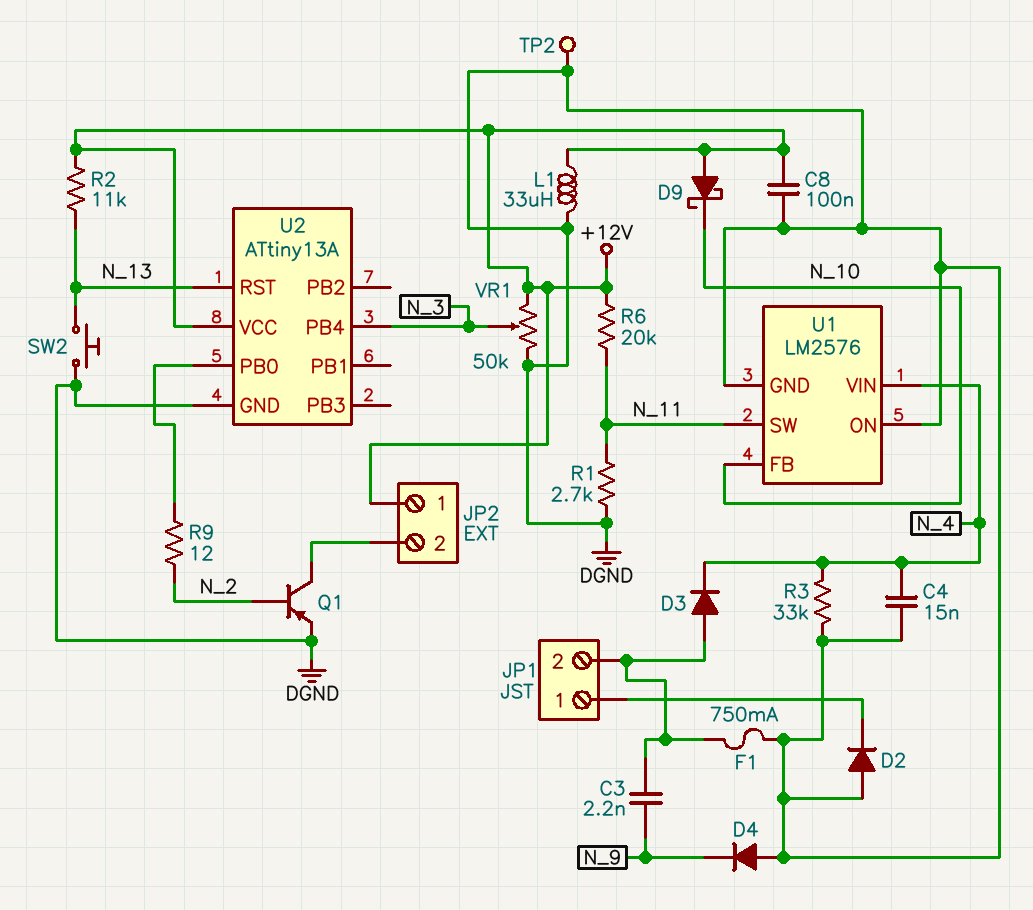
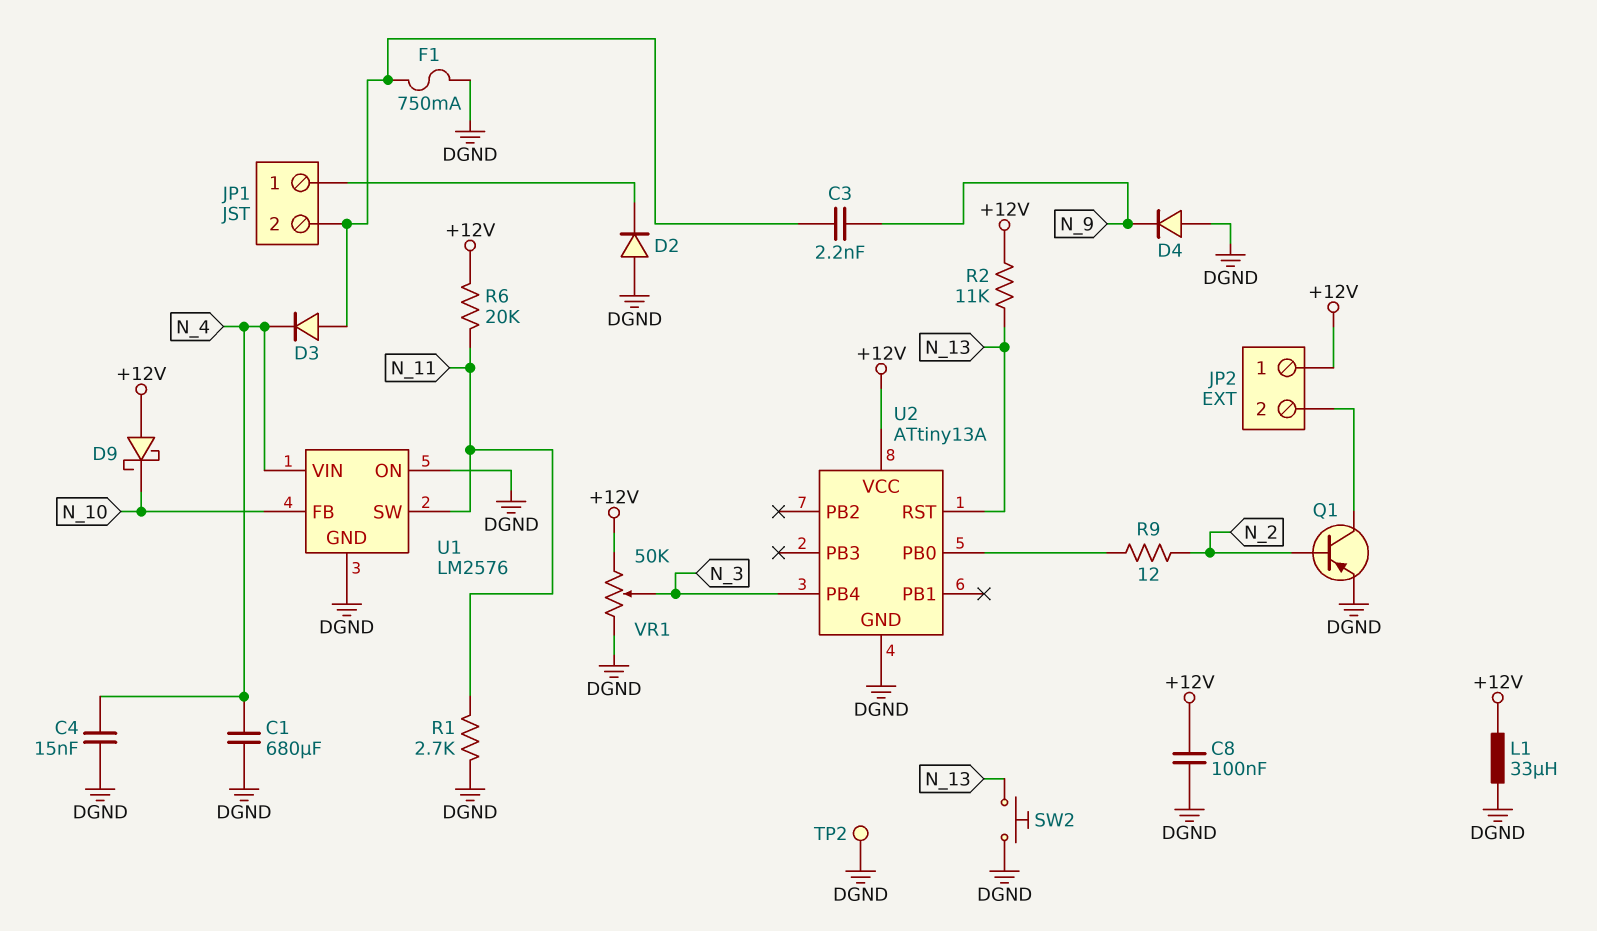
C1: none -> 680uF (DGND, N_4)
R3: 33k (DGND, N_4) -> none

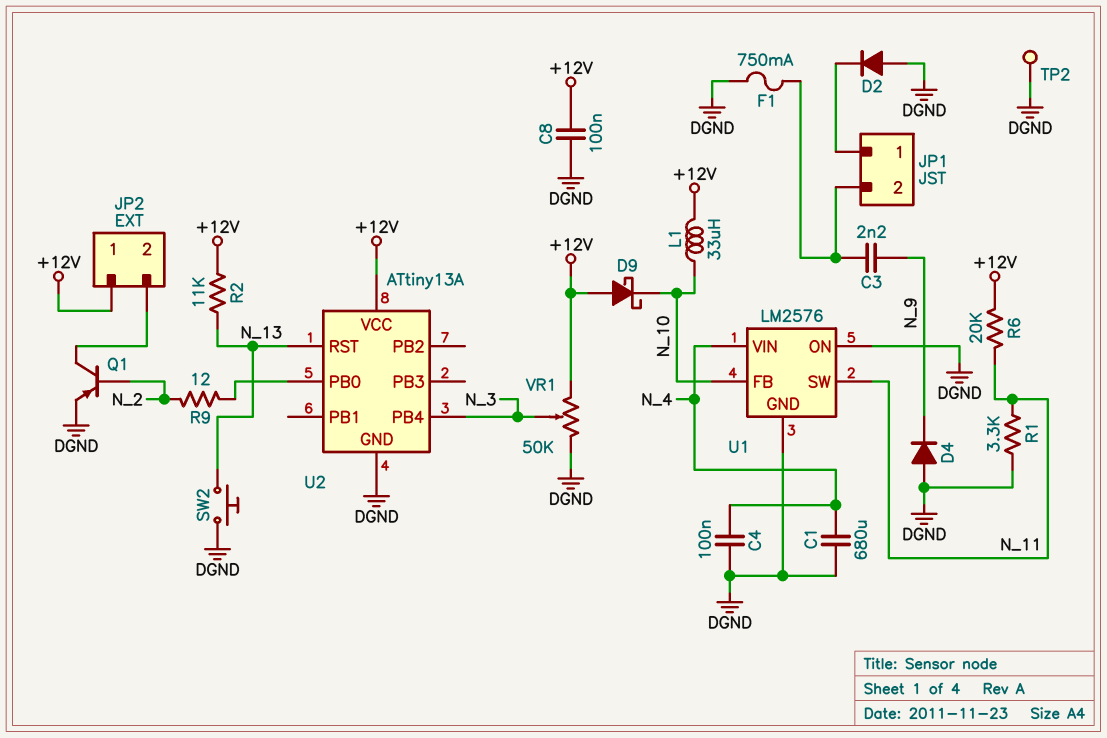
C4: 15nF (DGND, N_4) -> 100nF (DGND, N_4)
D3: diode (A JP1/2, K N_4) -> none
L1: 33uH (+12V, DGND) -> 33uH (+12V, N_10)
R1: 2.7k (DGND, N_11) -> 3.3k (DGND, N_11)

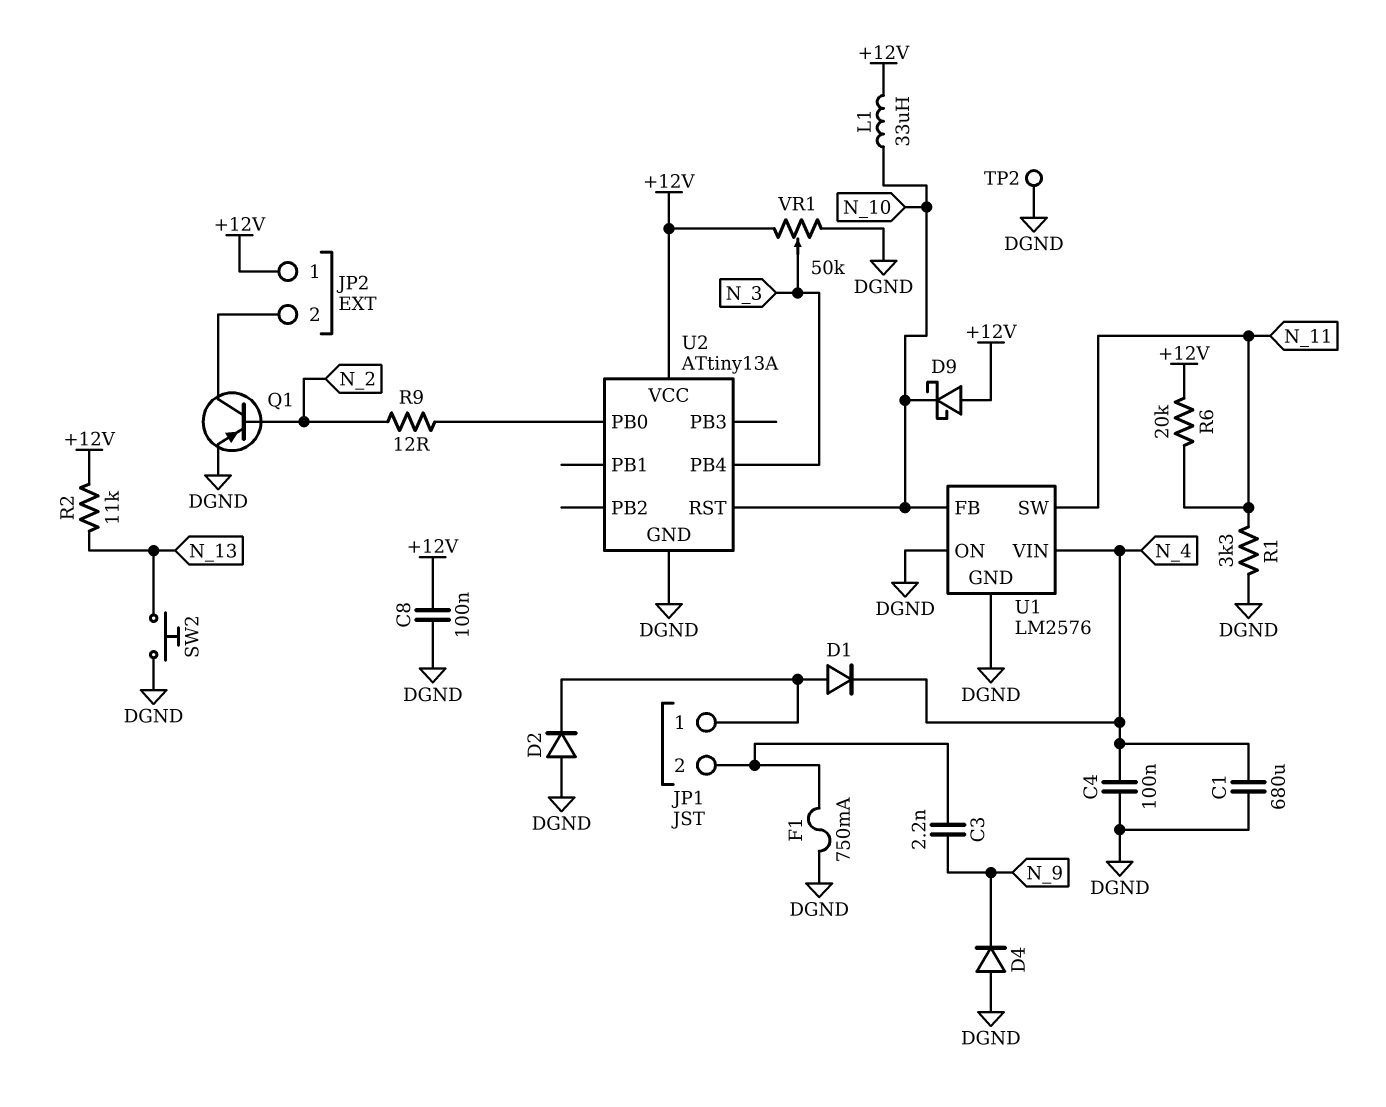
D1: none -> diode (A JP1/1, K N_4)
U2 pin RST: N_13 -> N_10

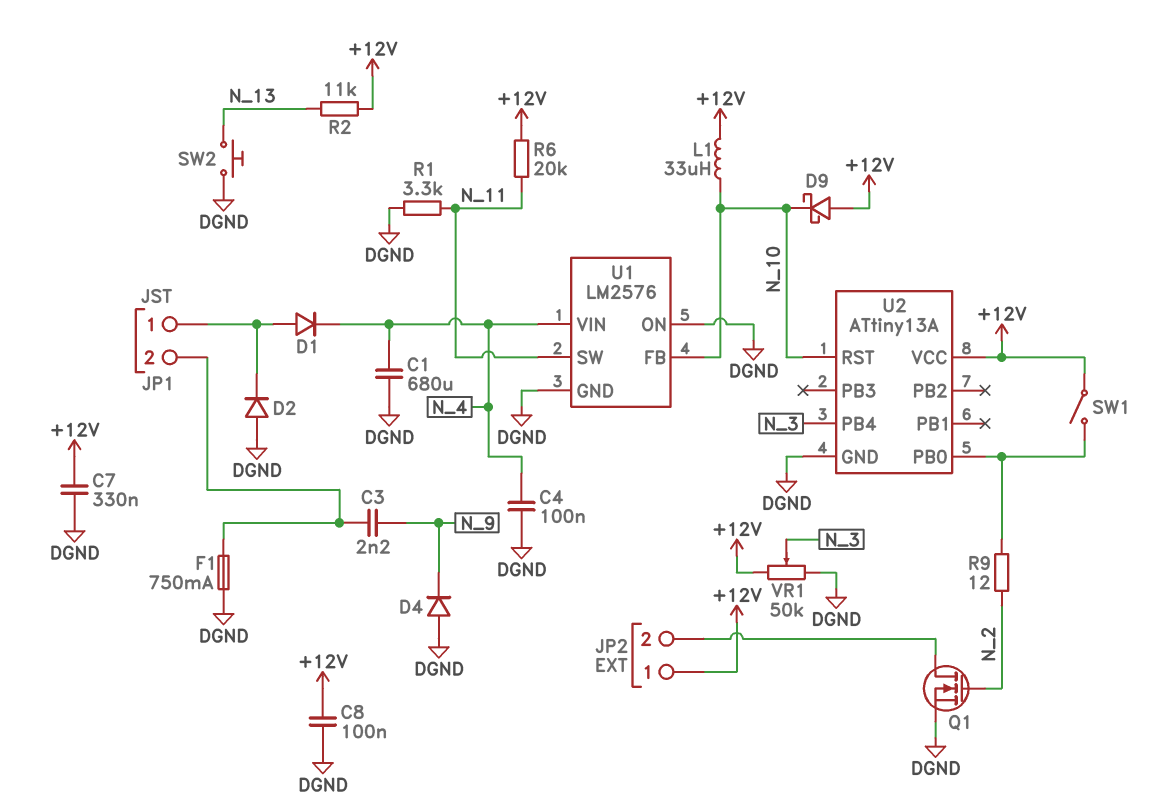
C7: none -> 330nF (+12V, DGND)
Q1: PNP (B N_2, C JP2/2, E DGND) -> NMOS (G N_2, D JP2/2, S DGND)
SW1: none -> switch (+12V, U2/PB0)
TP2: test point (DGND) -> none

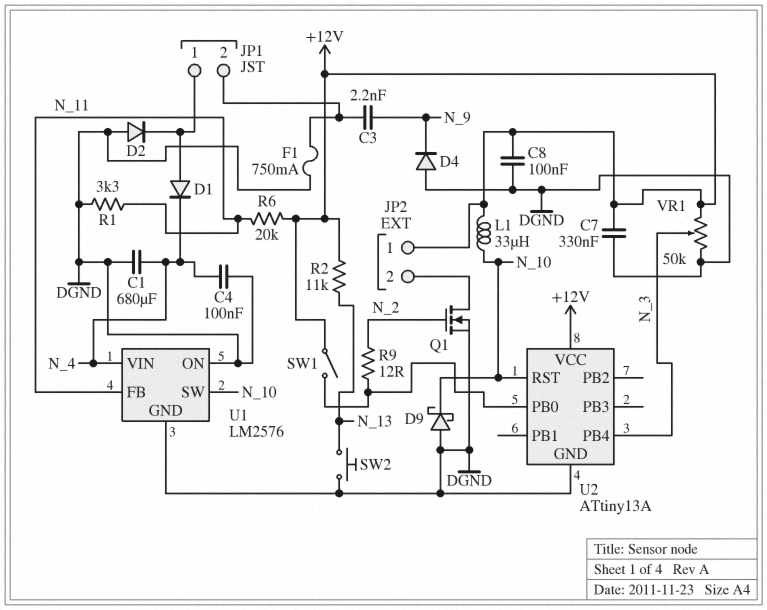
D9: schottky (A +12V, K N_10) -> schottky (A DGND, K N_10)
U1 pin FB: N_10 -> N_11
U1 pin SW: N_11 -> N_10

